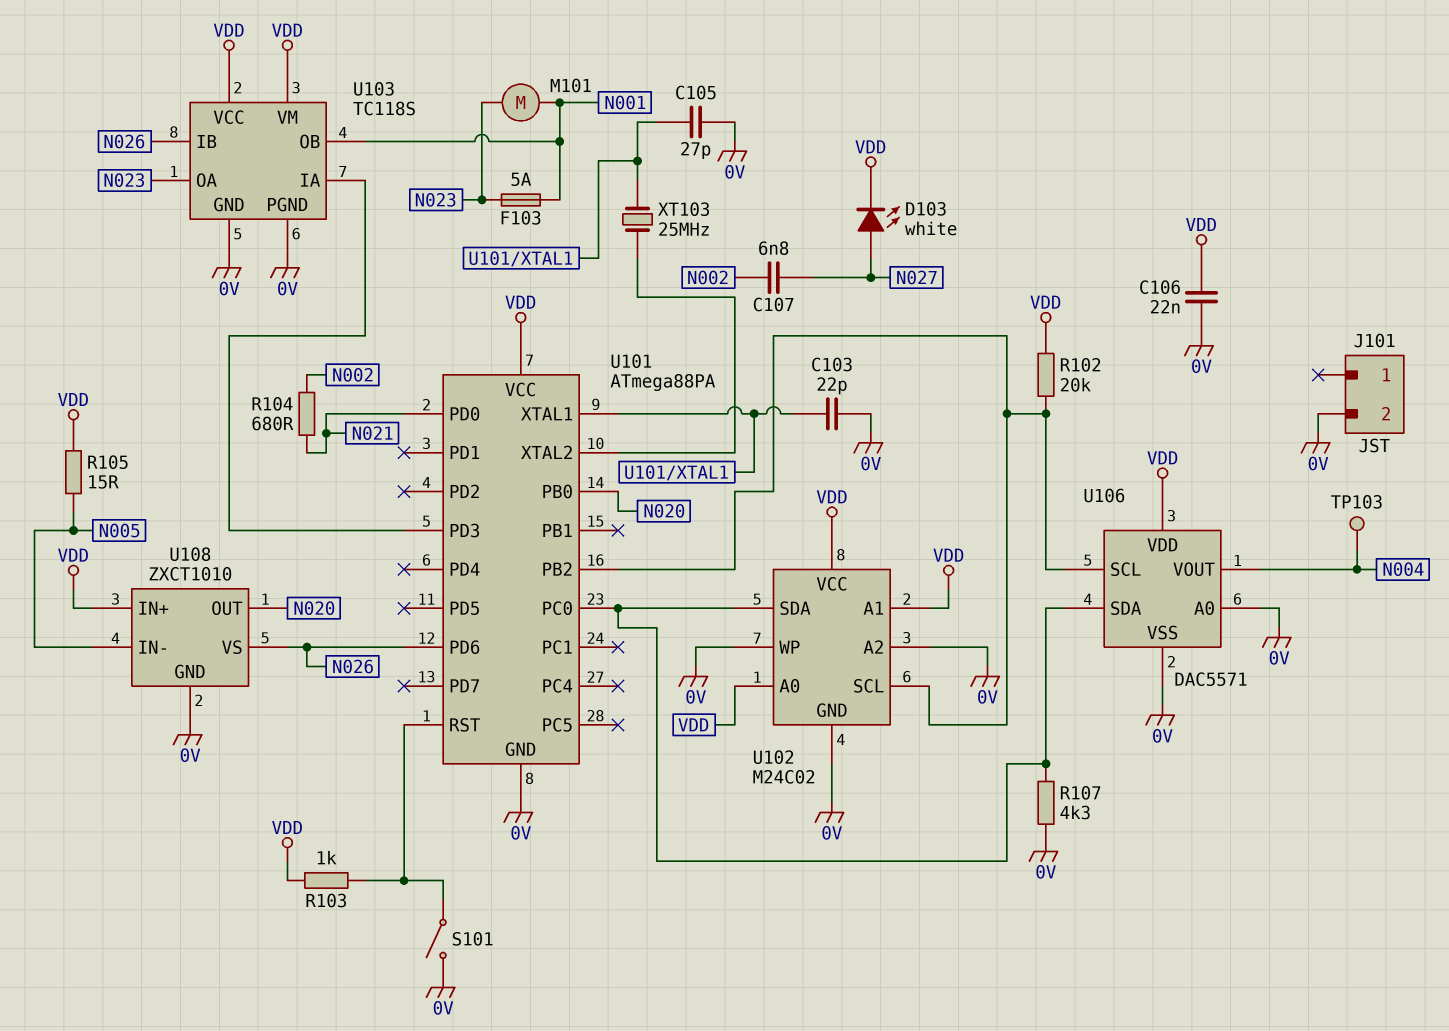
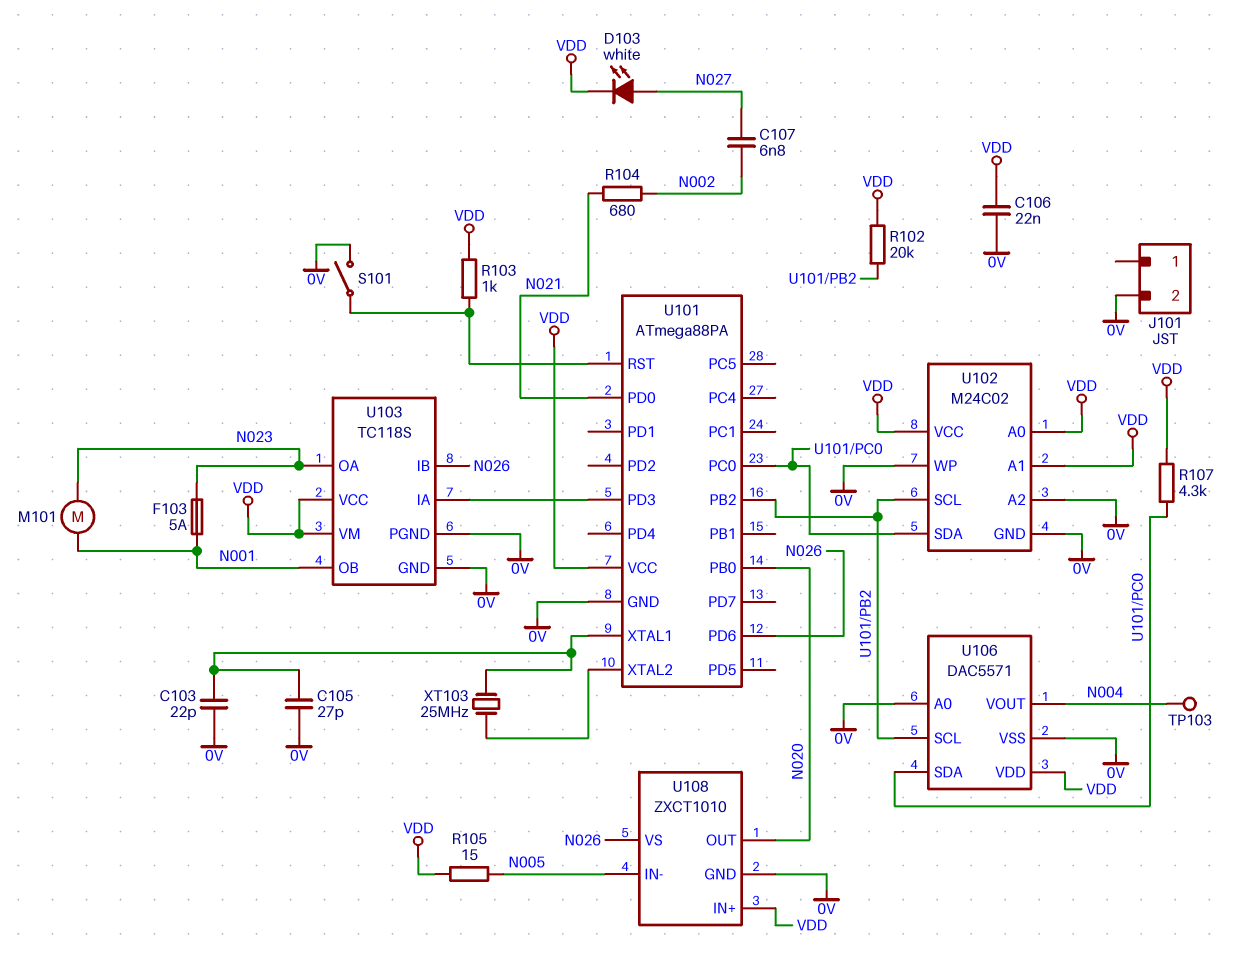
R107: 4.3k (0V, U101/PC0) -> 4.3k (U101/PC0, VDD)

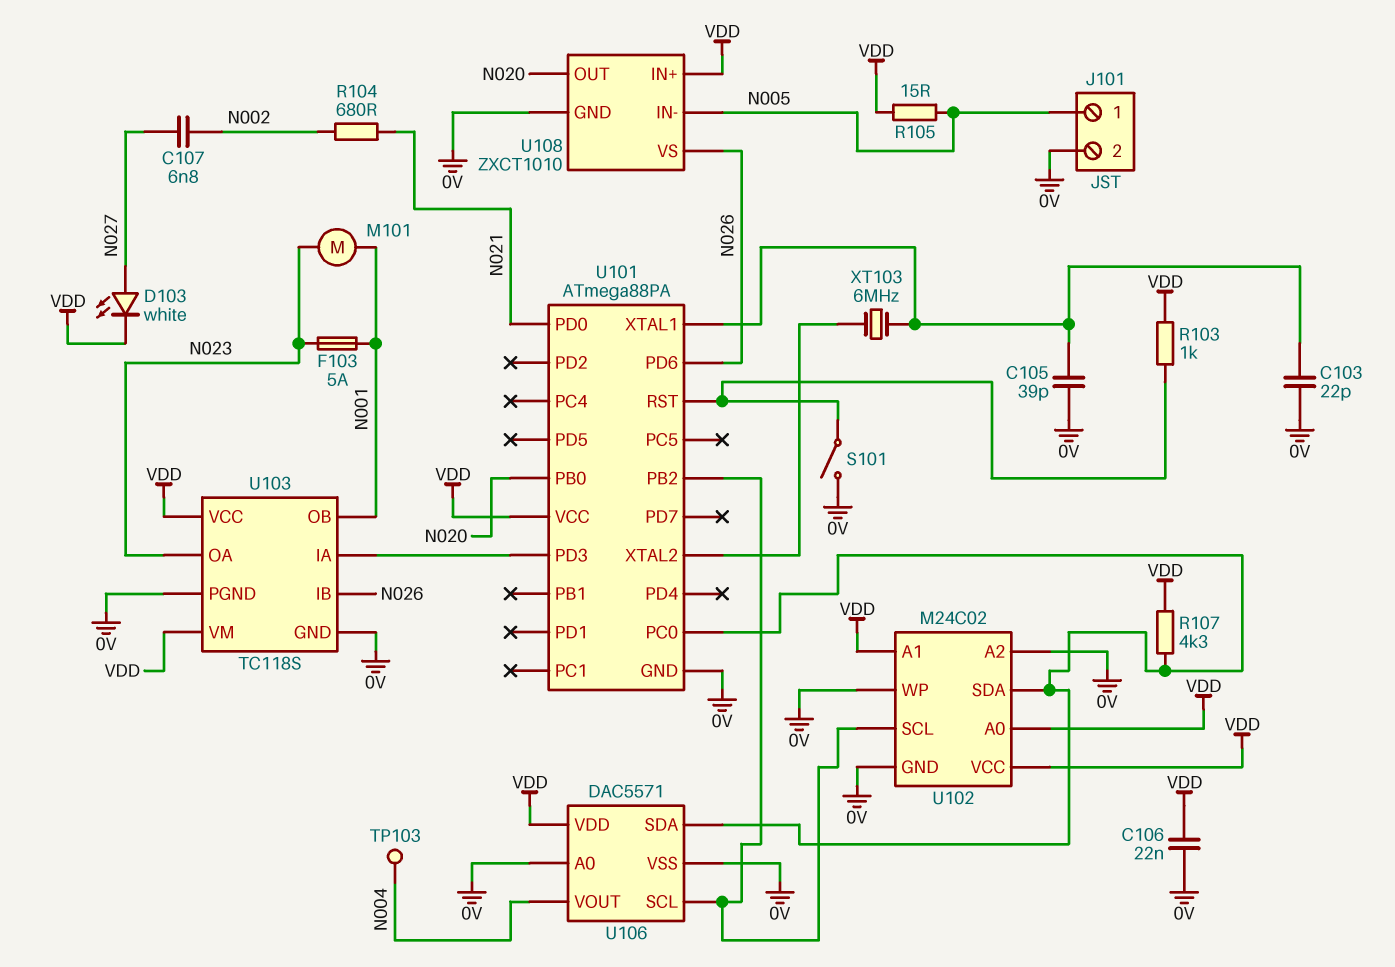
C105: 27pF (0V, U101/XTAL1) -> 39pF (0V, U101/XTAL1)
J101 pin 1: none -> N005
R102: 20k (U101/PB2, VDD) -> none
XT103: 25MHz (U101/XTAL1, U101/XTAL2) -> 6MHz (U101/XTAL1, U101/XTAL2)

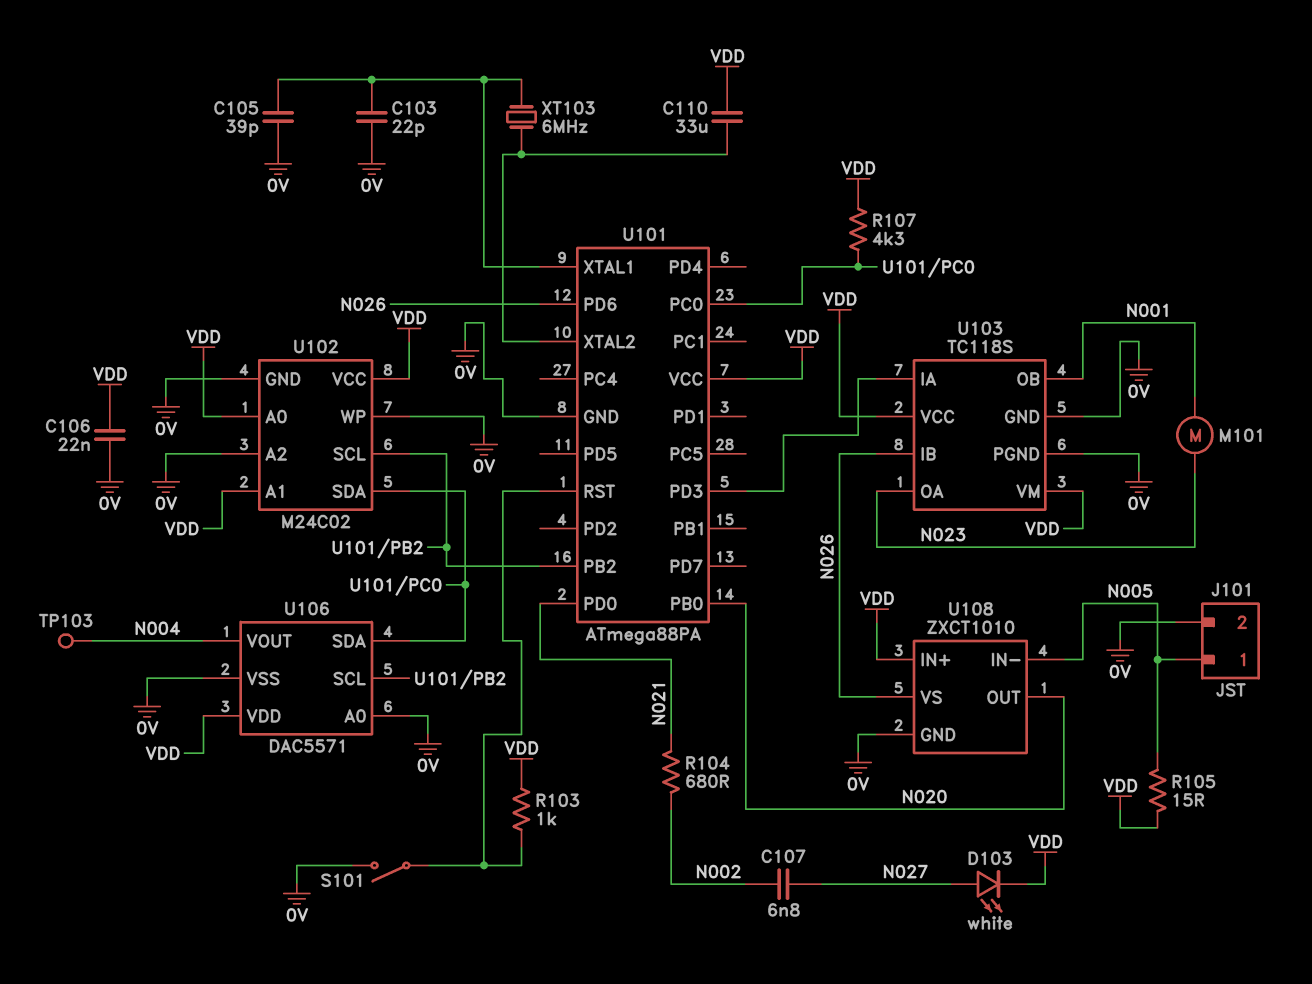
C110: none -> 33uF (U101/XTAL2, VDD)
F103: 5A (N001, N023) -> none

